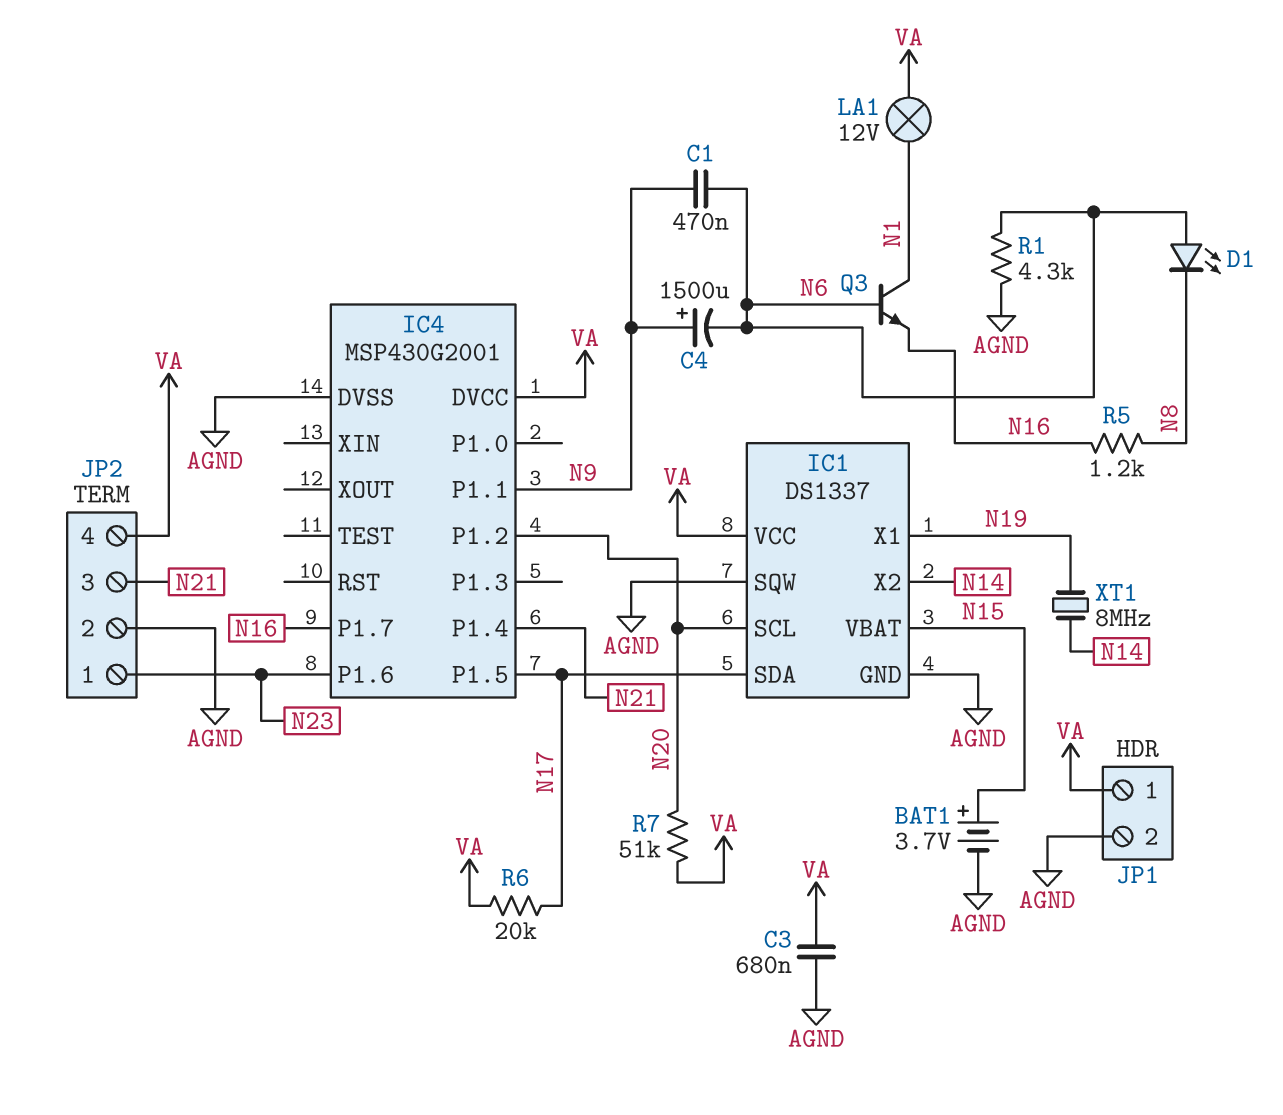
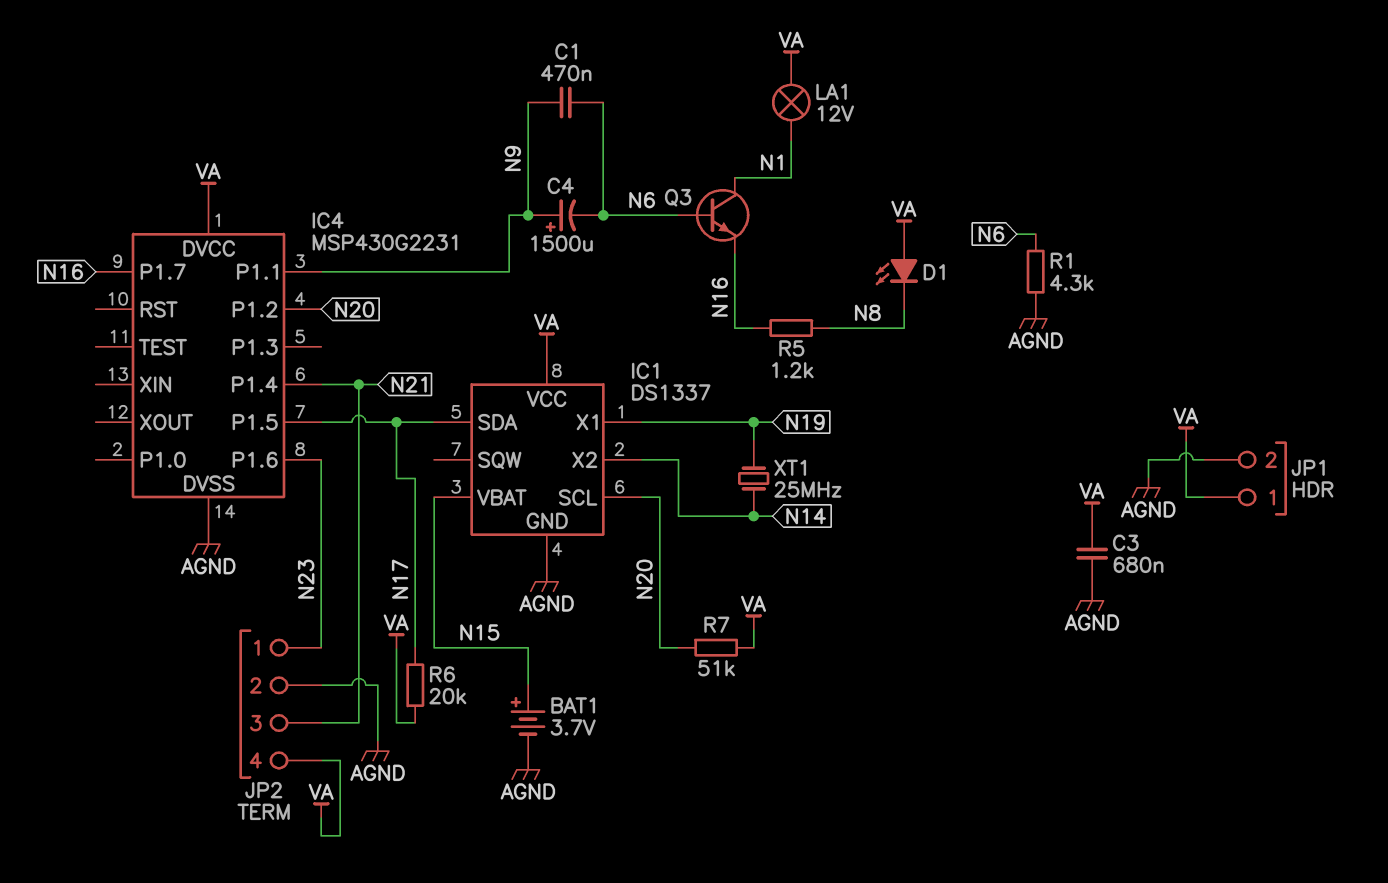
D1: LED (A N6, K N8) -> LED (A VA, K N8)
IC1 pin SQW: AGND -> none
IC4: MSP430G2001 -> MSP430G2231
XT1: 8MHz (N14, N19) -> 25MHz (N14, N19)

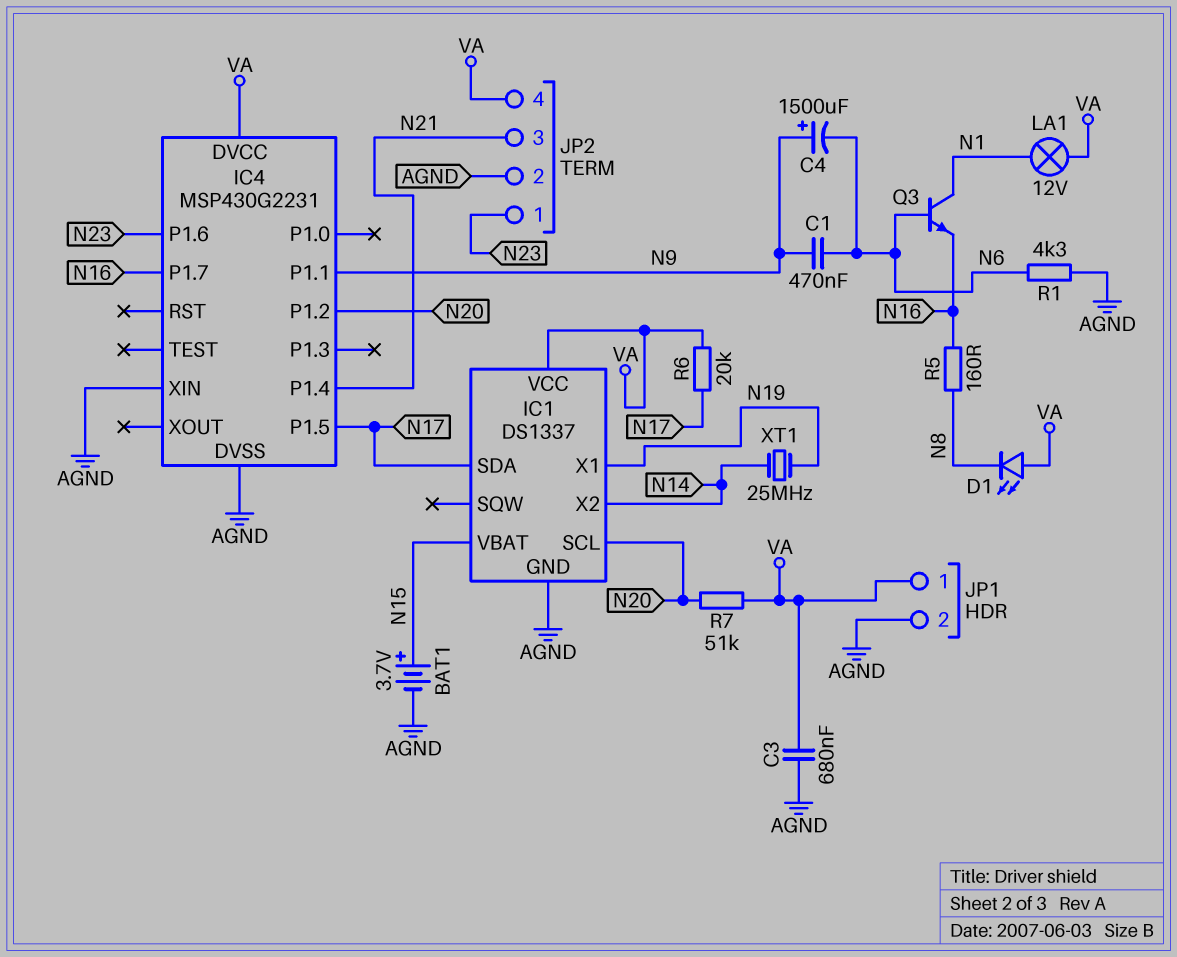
IC4 pin XIN: none -> AGND
R5: 1.2k (N8, N16) -> 160 (N8, N16)

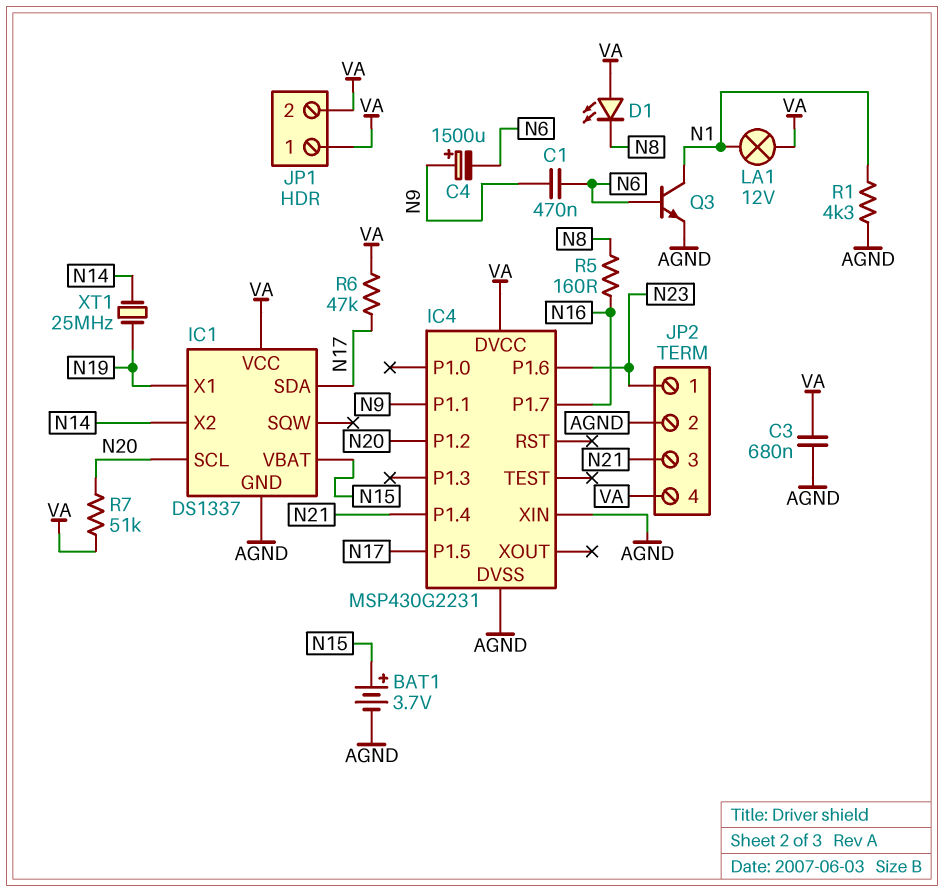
JP1 pin 2: AGND -> VA
Q3: NPN (B N6, C N1, E N16) -> NPN (B N6, C N1, E AGND)
R1: 4.3k (AGND, N6) -> 4.3k (AGND, N1)
R6: 20k (N17, VA) -> 47k (N17, VA)

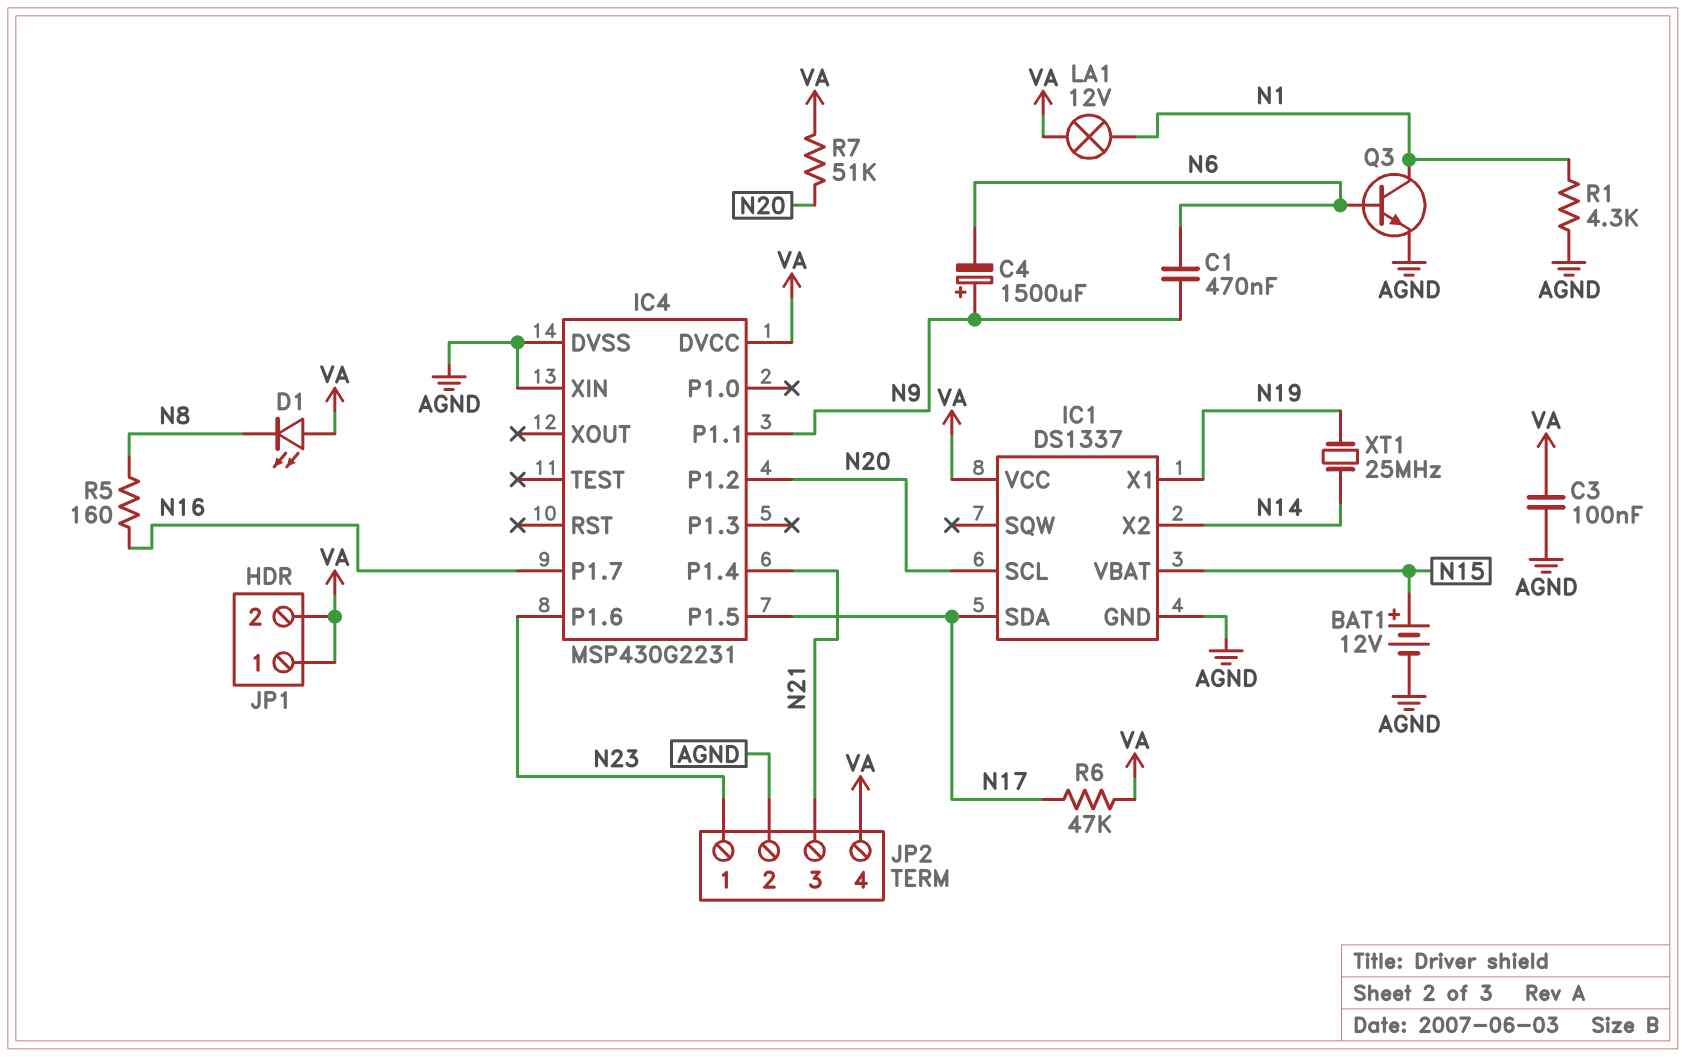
BAT1: 3.7V (plus N15, minus AGND) -> 12V (plus N15, minus AGND)
C3: 680nF (AGND, VA) -> 100nF (AGND, VA)

